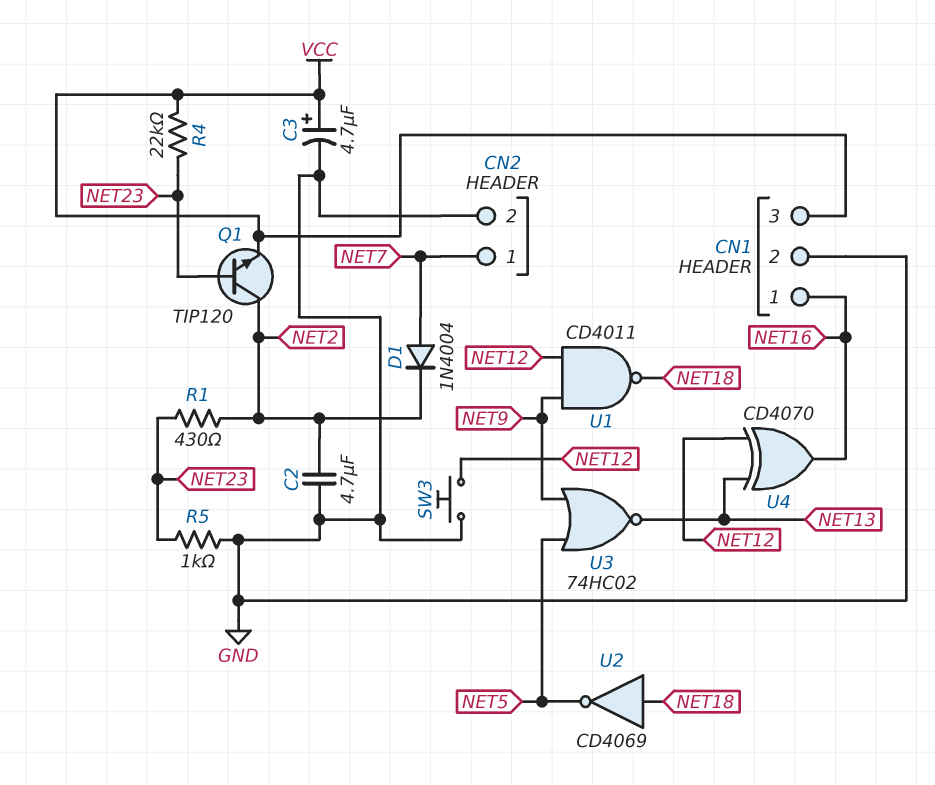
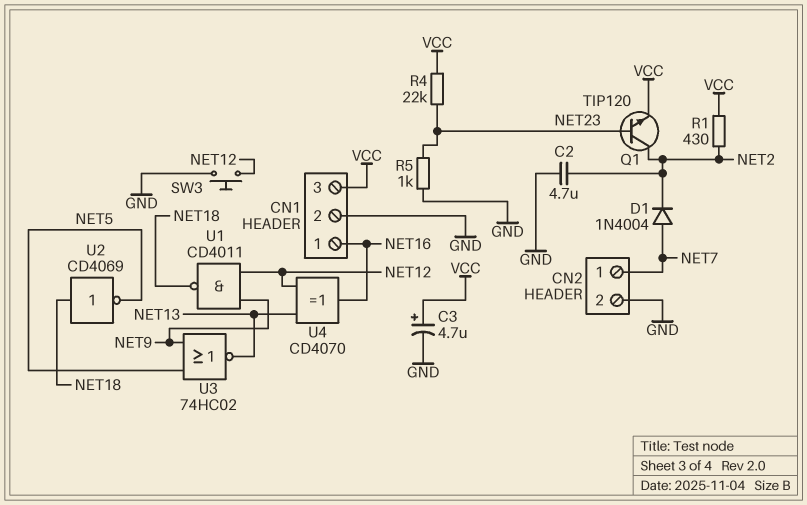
R1: 430 (NET2, NET23) -> 430 (NET2, VCC)

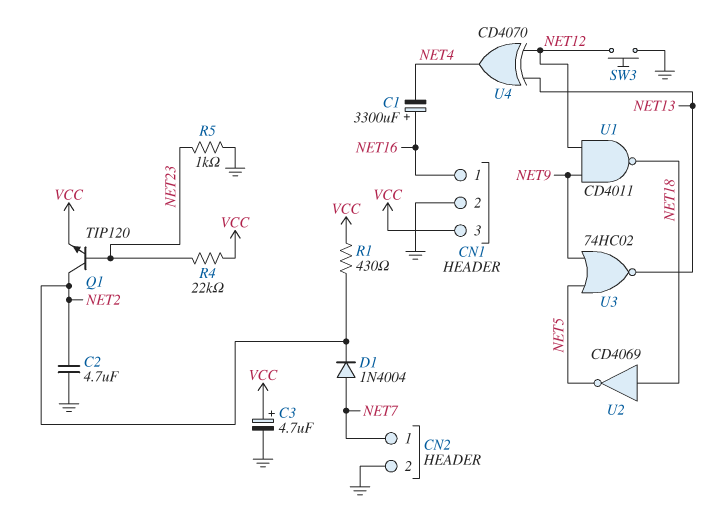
C1: none -> 3300uF (plus NET16, minus NET4)
U4: XOR CD4070 (in NET12, in NET13, out NET16) -> XOR CD4070 (in NET12, in NET13, out NET4)

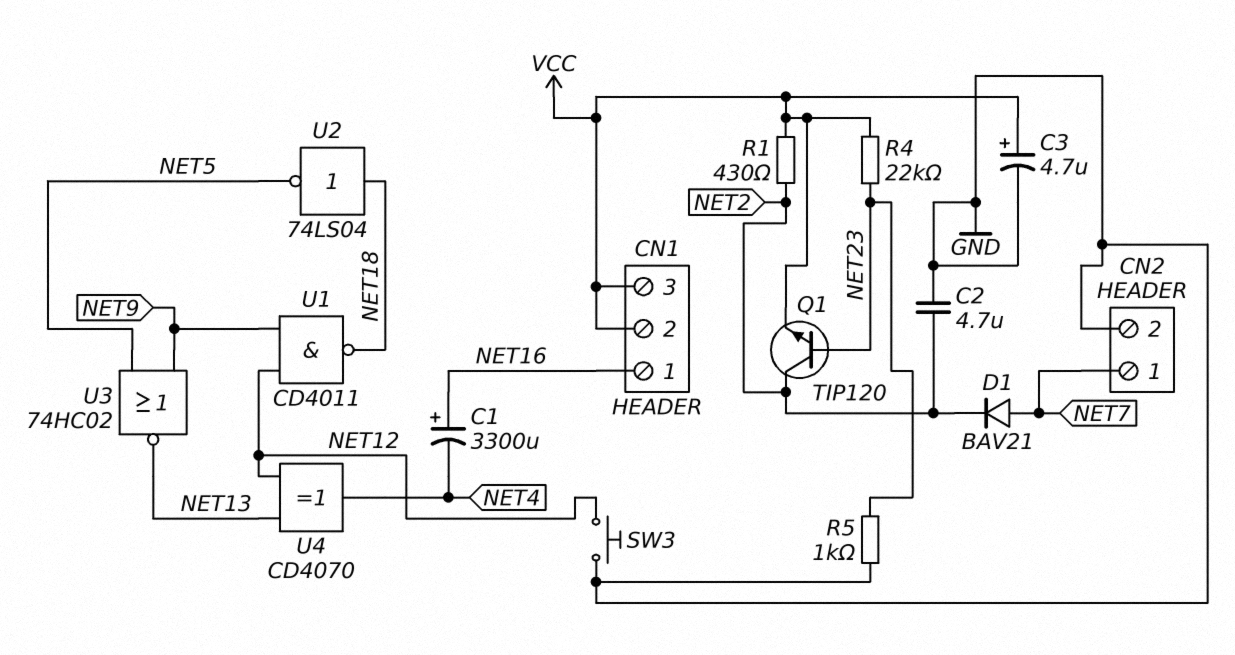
CN1 pin 2: GND -> VCC
D1: diode 1N4004 (A NET7, K NET2) -> diode BAV21 (A NET7, K NET2)
U2: NOT CD4069 (in NET18, out NET5) -> NOT 74LS04 (in NET18, out NET5)

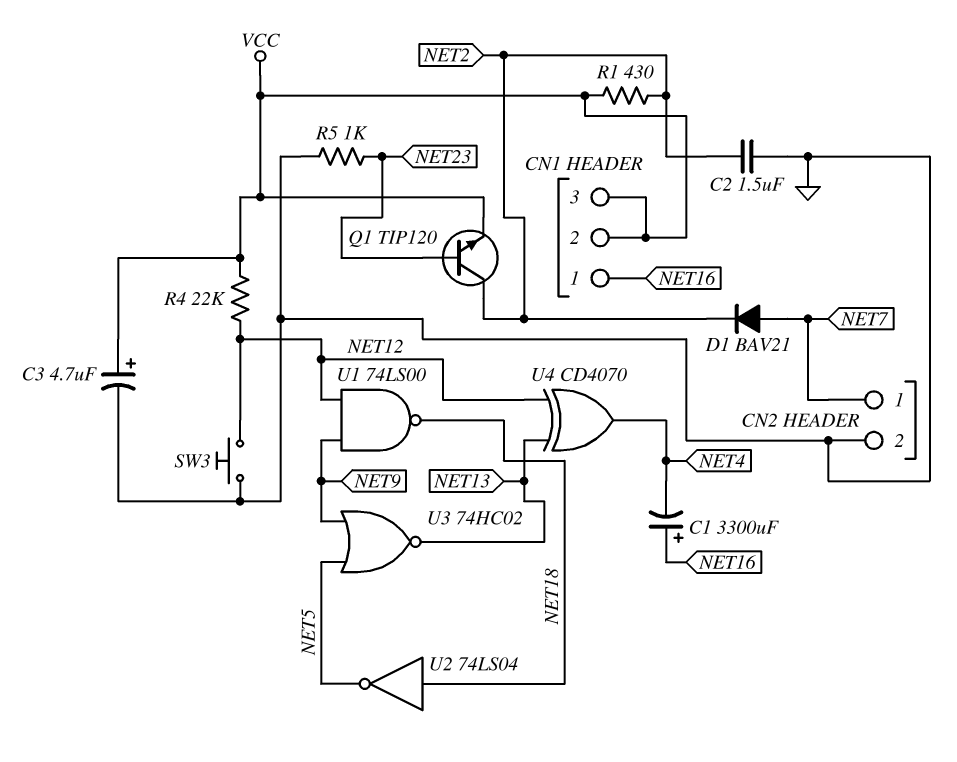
C2: 4.7uF (GND, NET2) -> 1.5uF (GND, NET2)
R4: 22k (NET23, VCC) -> 22k (NET12, VCC)
U1: NAND CD4011 (in NET9, in NET12, out NET18) -> NAND 74LS00 (in NET9, in NET12, out NET18)

